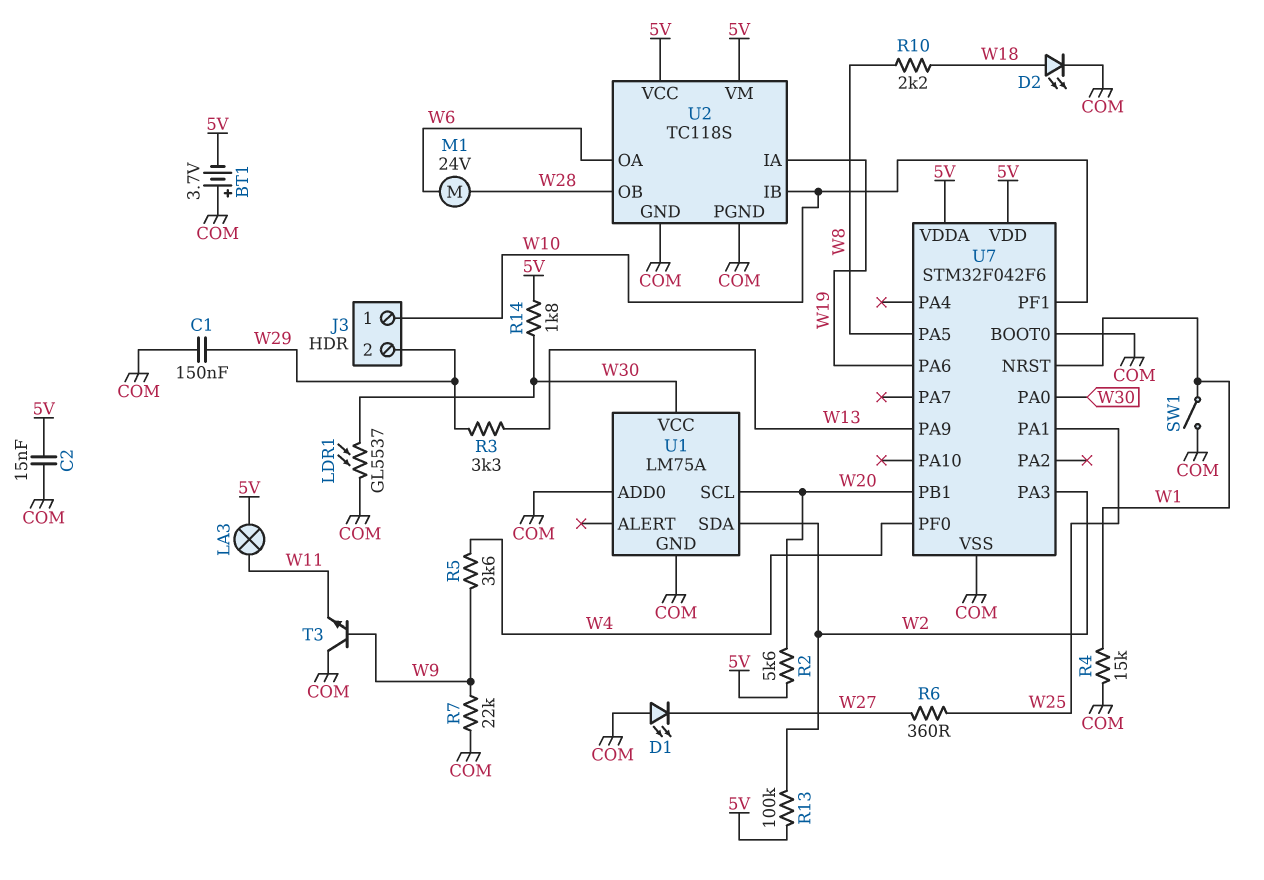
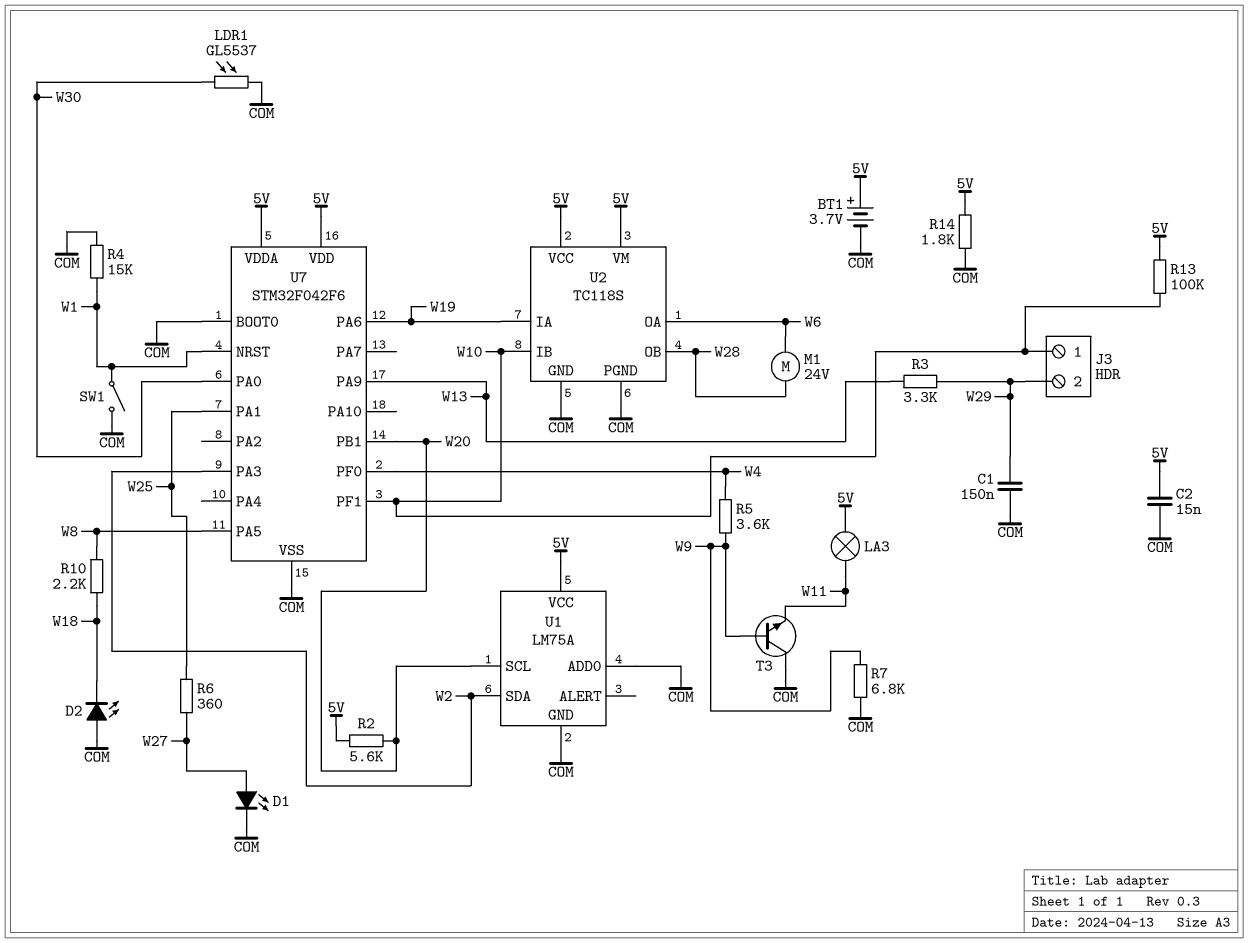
BT1: 3.7V (plus COM, minus 5V) -> 3.7V (plus 5V, minus COM)
D1: LED (A COM, K W27) -> LED (A W27, K COM)
D2: LED (A W18, K COM) -> LED (A COM, K W18)
R7: 22k (COM, W9) -> 6.8k (COM, W9)
R13: 100k (5V, W2) -> 100k (5V, W10)
R14: 1.8k (5V, W30) -> 1.8k (5V, COM)
U1 pin VCC: W30 -> 5V

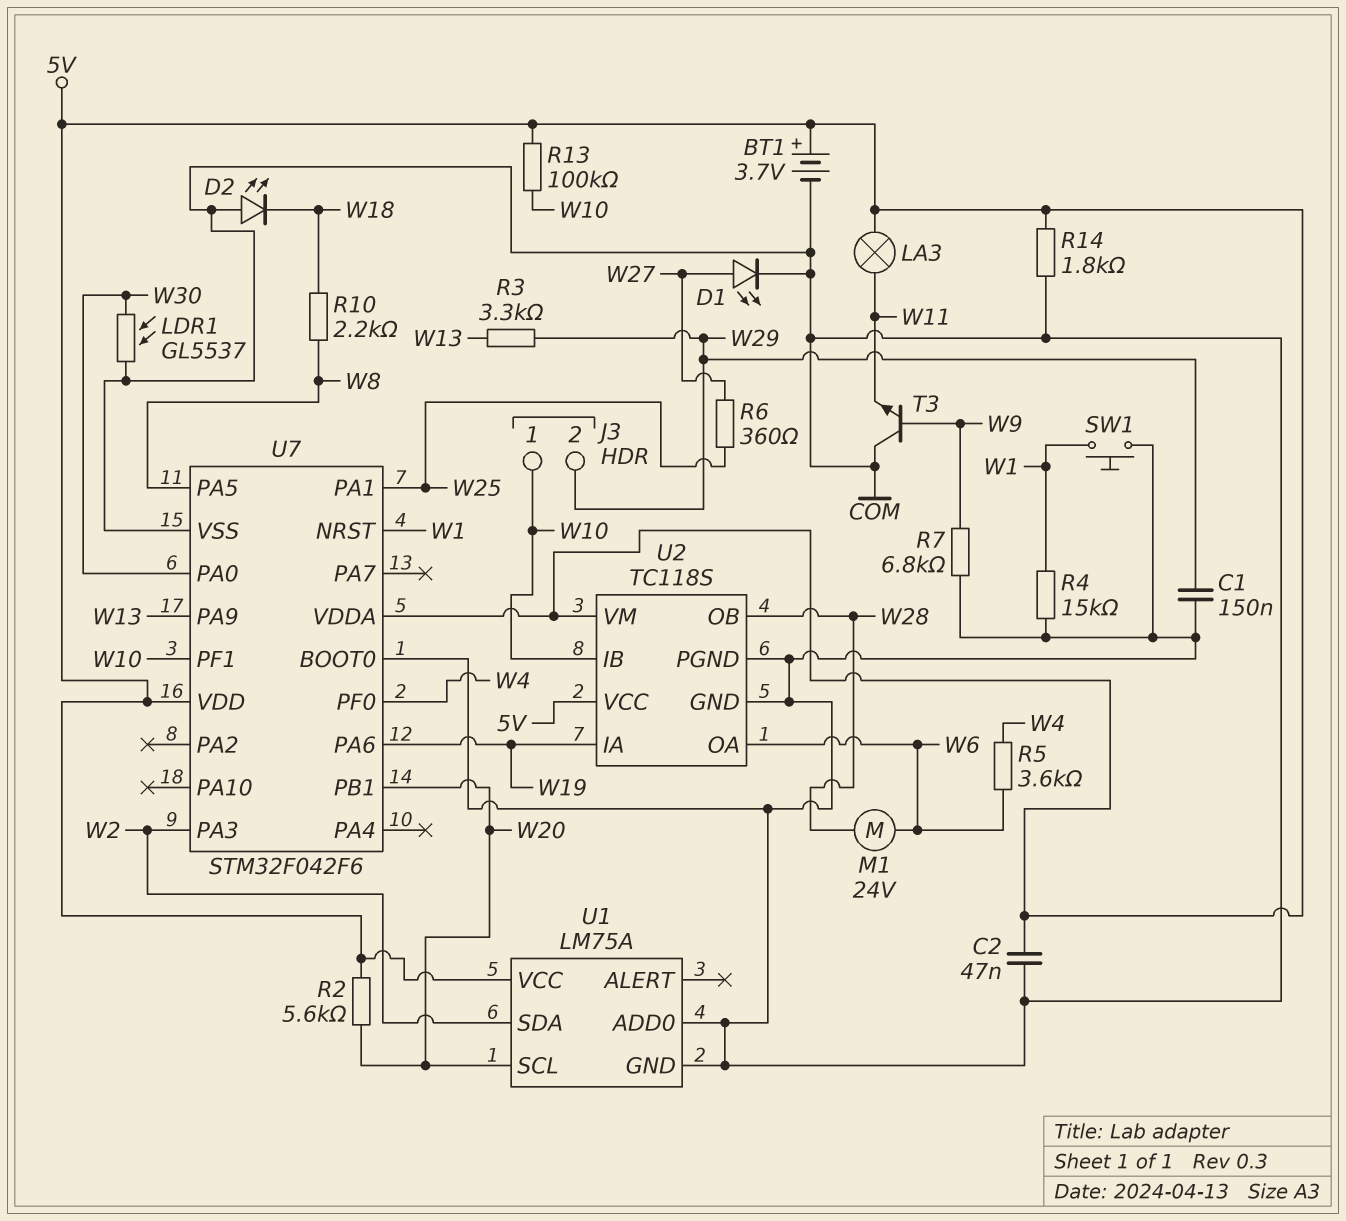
C2: 15nF (5V, COM) -> 47nF (5V, COM)
R5: 3.6k (W4, W9) -> 3.6k (W4, W6)
SW1: switch (COM, W1) -> button (COM, W1)

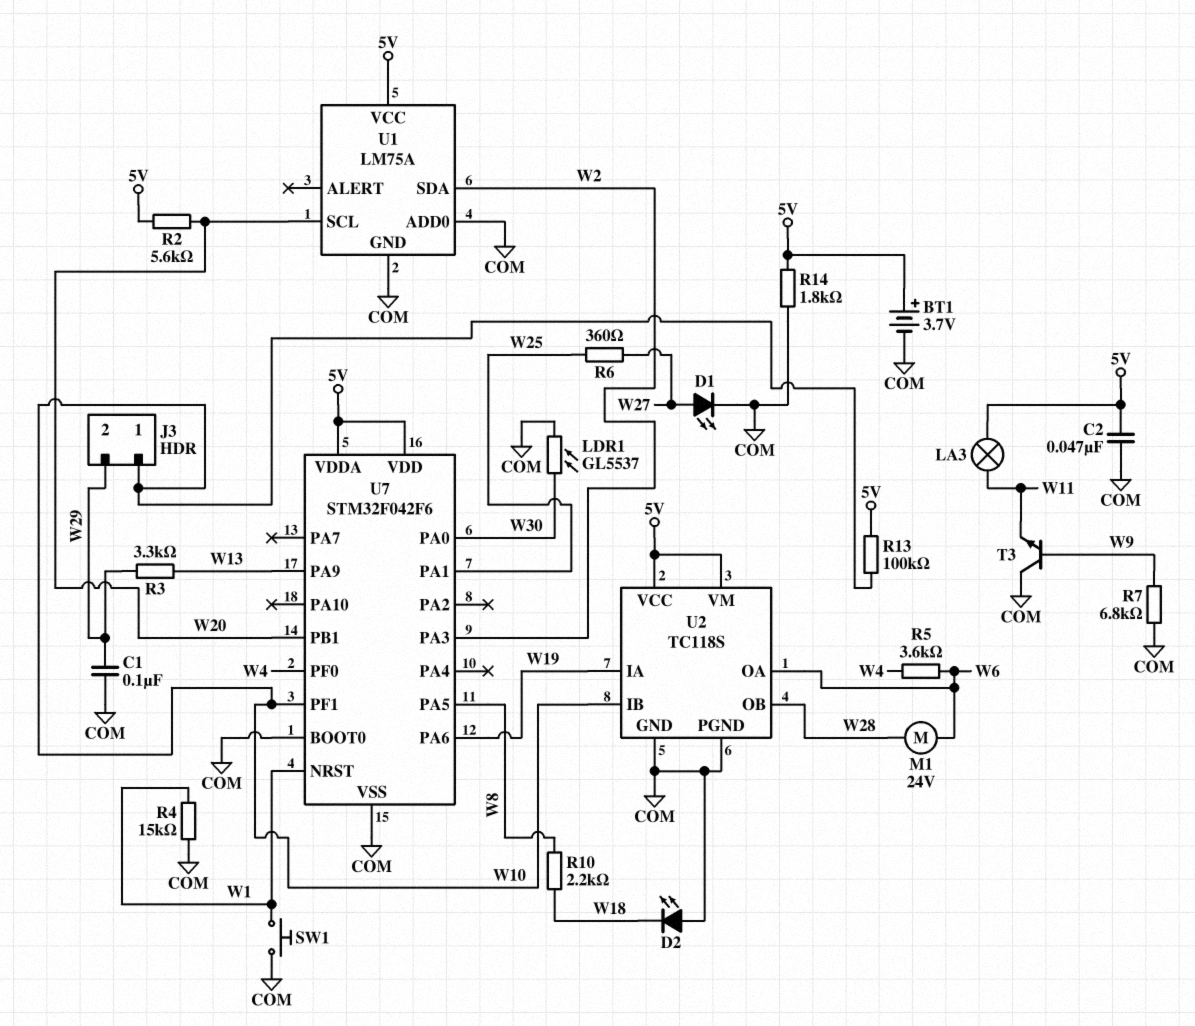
C1: 150nF (COM, W29) -> 100nF (COM, W29)

